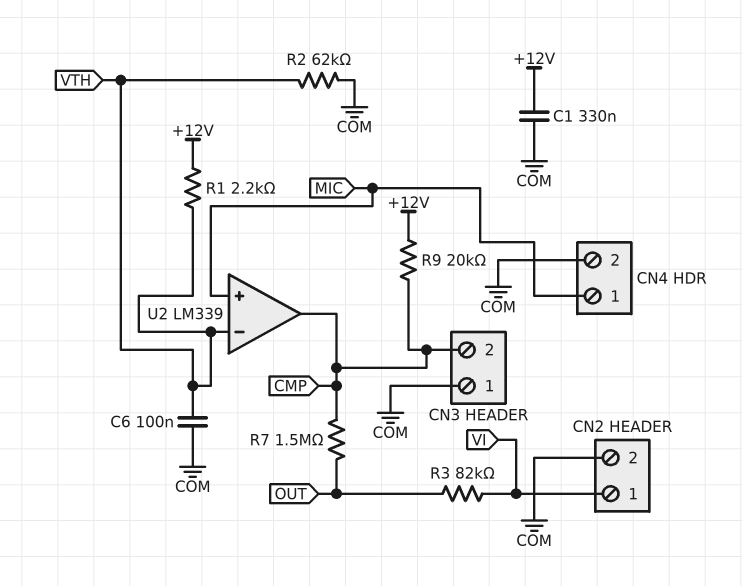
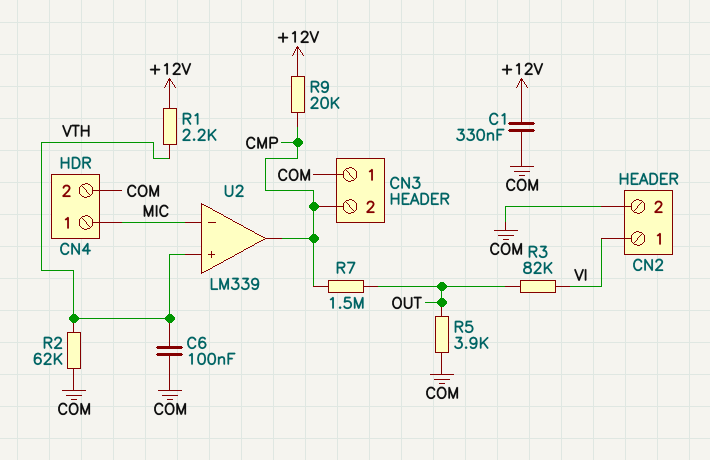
R5: none -> 3.9k (COM, OUT)
U2 pin in+: MIC -> VTH
U2 pin in-: VTH -> MIC

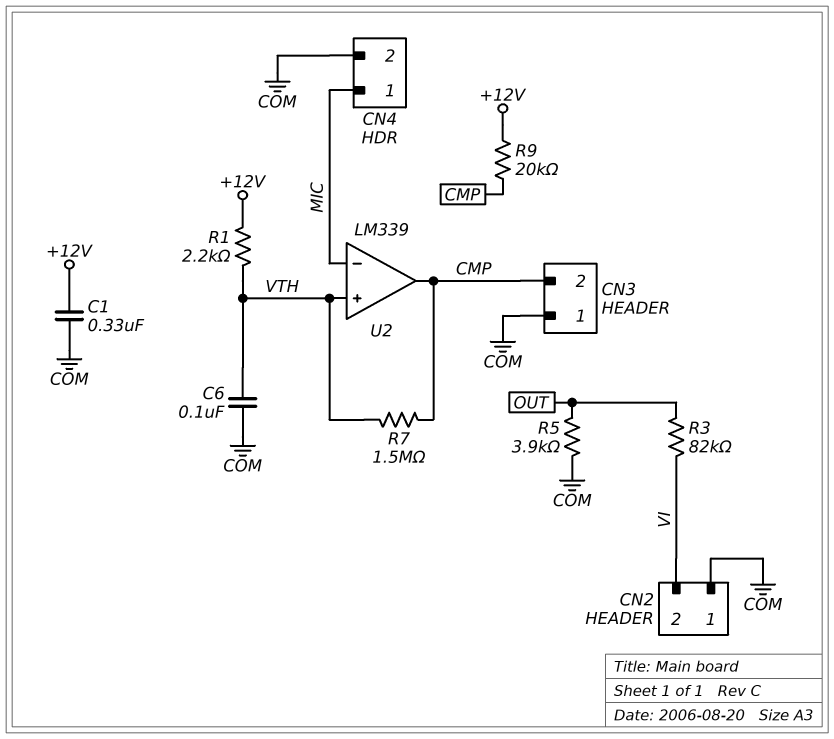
CN2 pin 1: VI -> COM
CN2 pin 2: COM -> VI
R2: 62k (COM, VTH) -> none
R7: 1.5M (CMP, OUT) -> 1.5M (CMP, VTH)

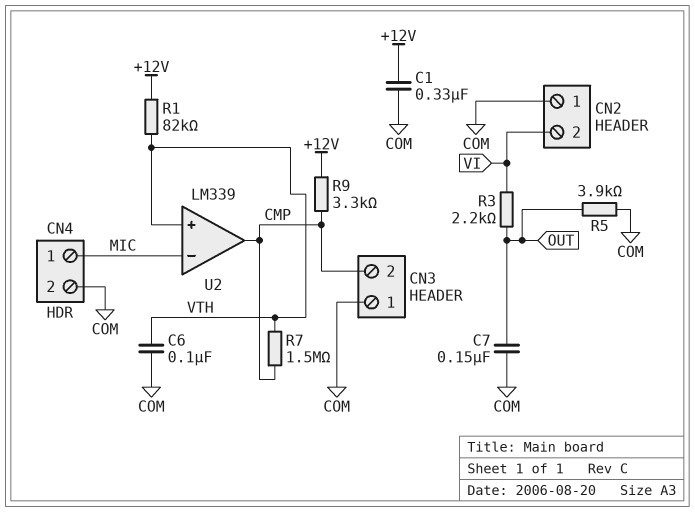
C7: none -> 150nF (COM, OUT)
R1: 2.2k (+12V, VTH) -> 82k (+12V, VTH)
R3: 82k (OUT, VI) -> 2.2k (OUT, VI)
R9: 20k (+12V, CMP) -> 3.3k (+12V, CMP)

